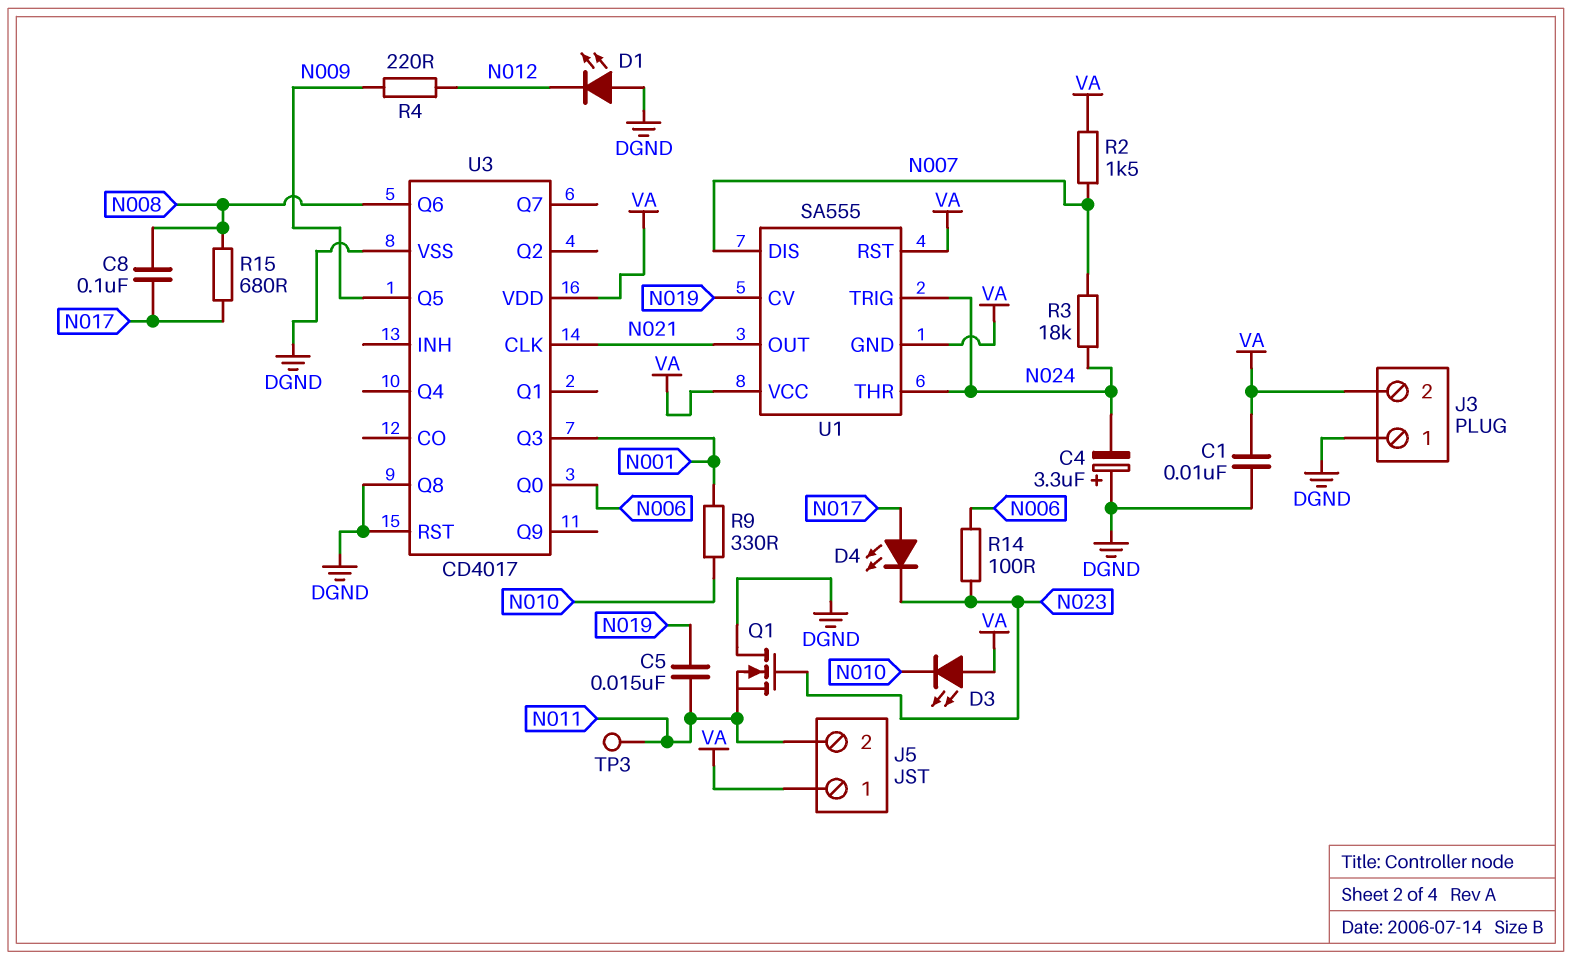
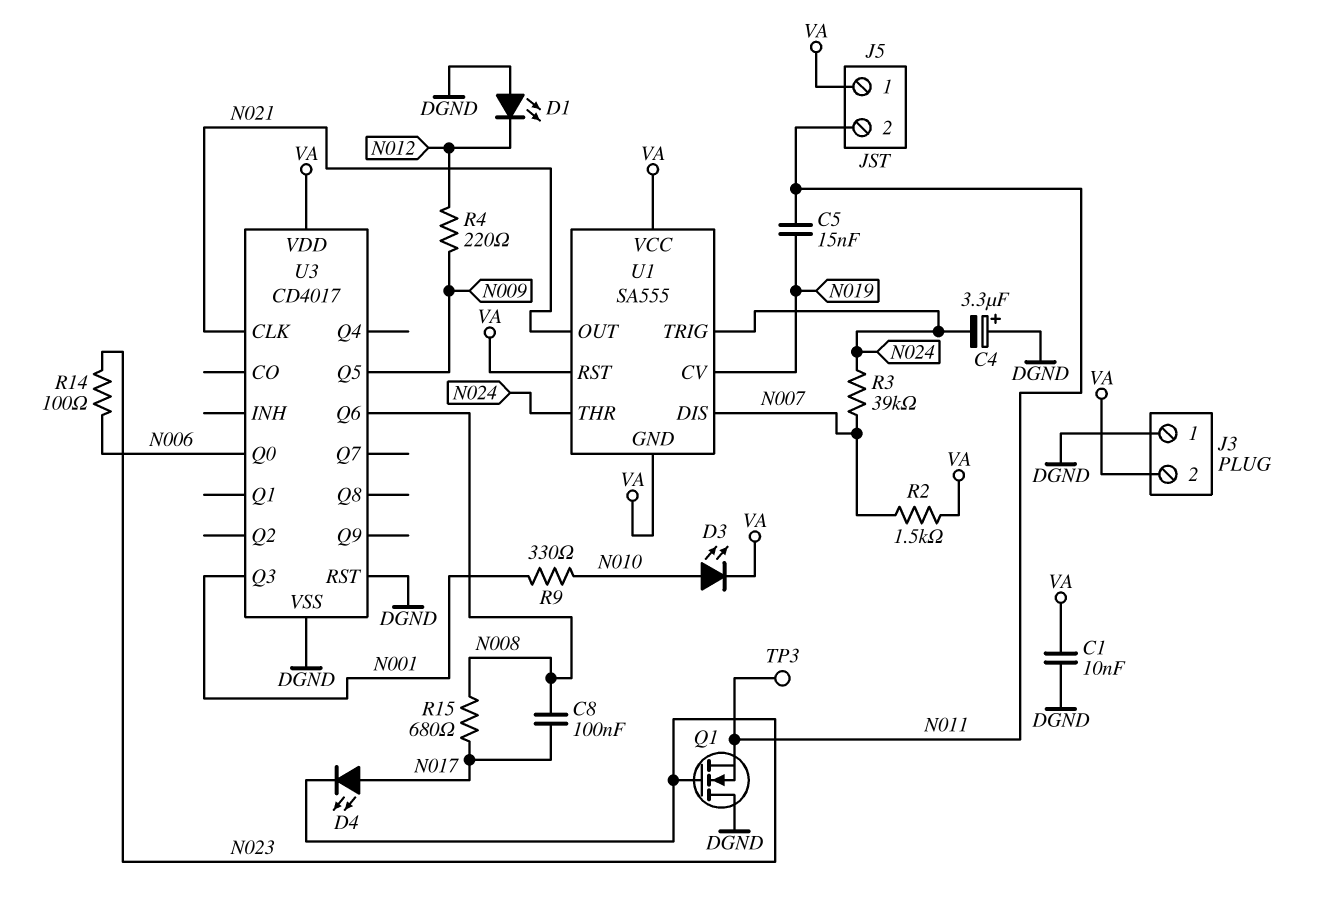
D3: LED (A VA, K N010) -> LED (A N010, K VA)
R3: 18k (N007, N024) -> 39k (N007, N024)
U3 pin Q8: DGND -> none

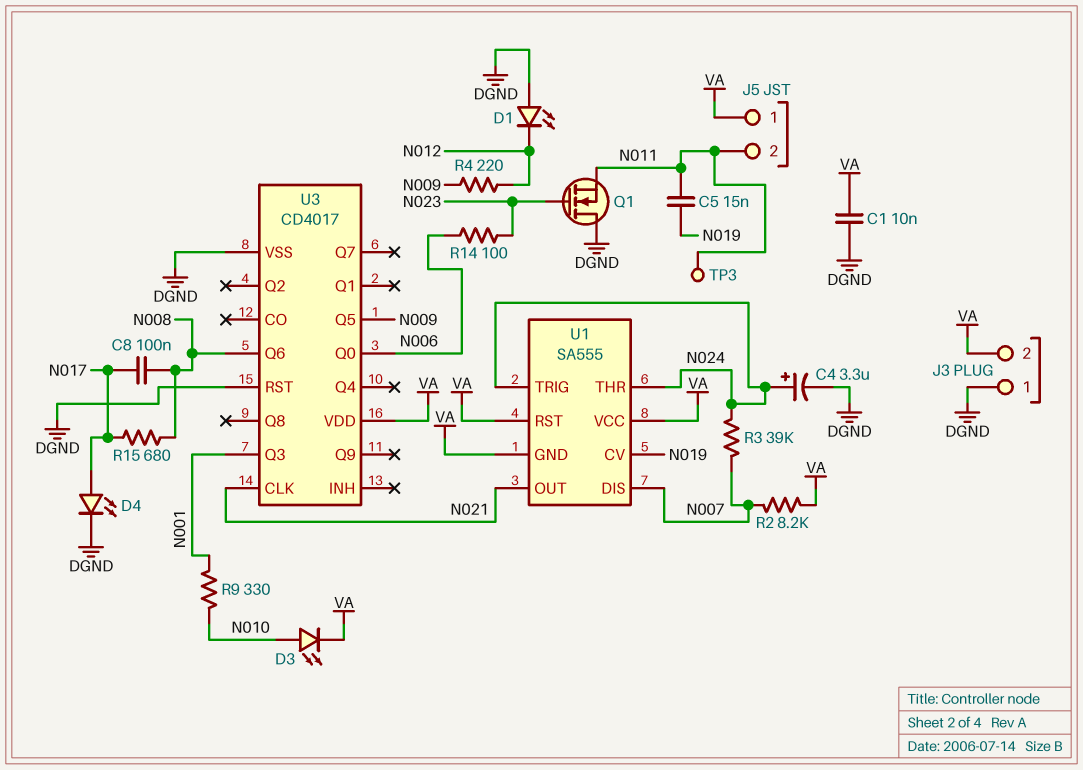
C4: 3.3uF (plus DGND, minus N024) -> 3.3uF (plus N024, minus DGND)
D4: LED (A N017, K N023) -> LED (A N017, K DGND)
R2: 1.5k (N007, VA) -> 8.2k (N007, VA)

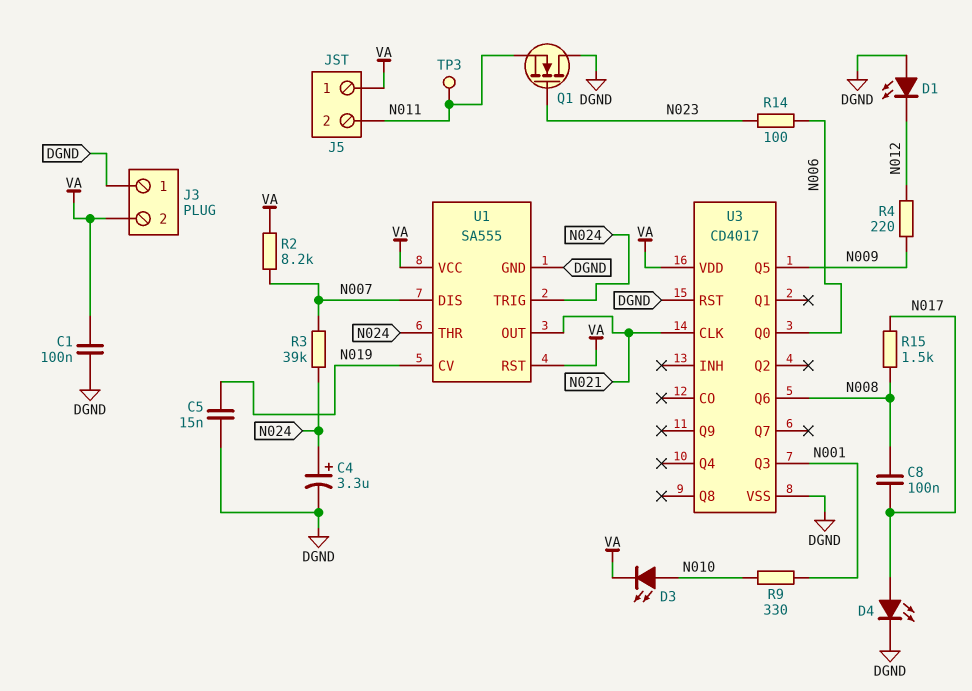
C1: 10nF (DGND, VA) -> 100nF (DGND, VA)
C5: 15nF (N011, N019) -> 15nF (DGND, N019)
R15: 680 (N008, N017) -> 1.5k (N008, N017)
U1 pin GND: VA -> DGND

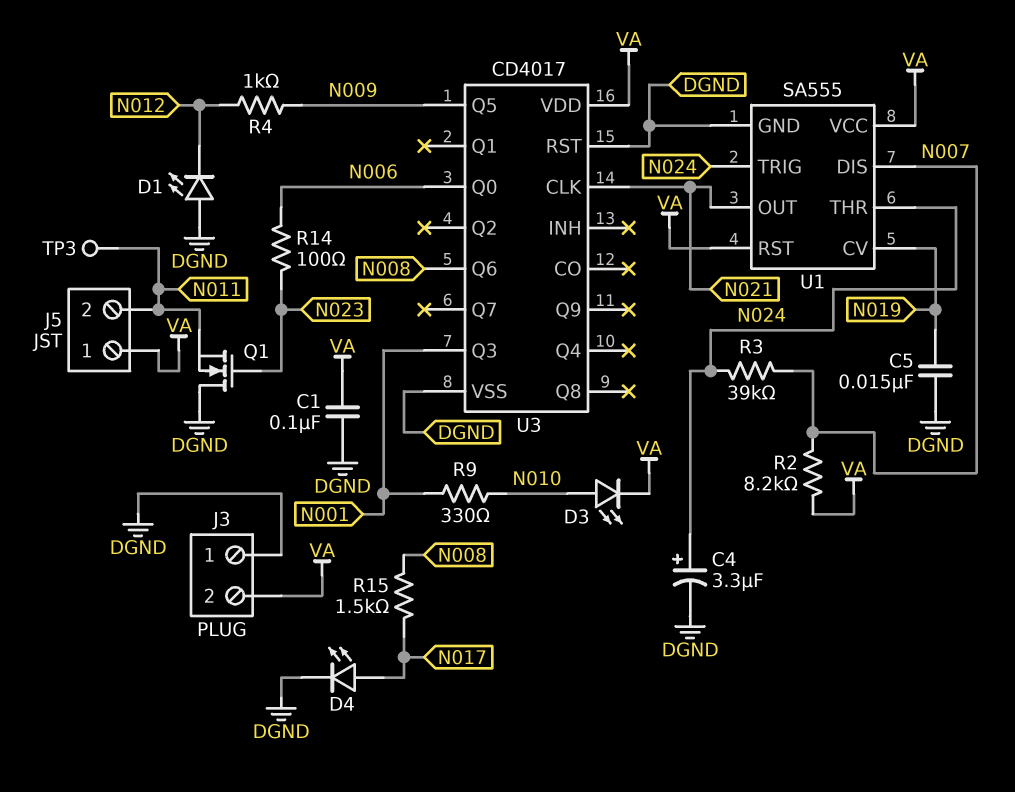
C8: 100nF (N008, N017) -> none
R4: 220 (N009, N012) -> 1k (N009, N012)

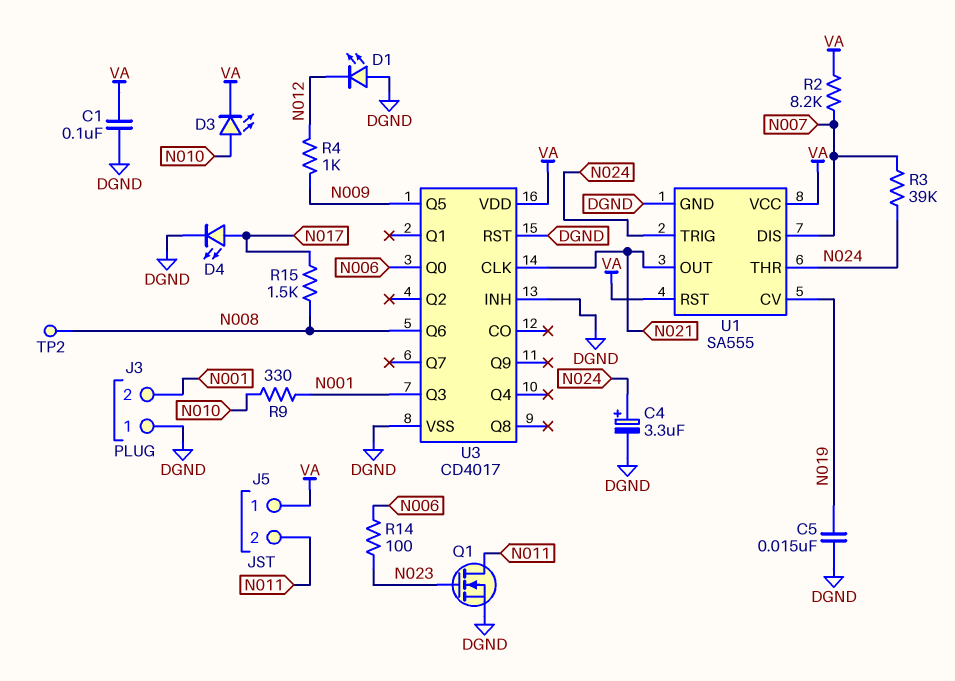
J3 pin 2: VA -> N001
Q1: NMOS (G N023, D DGND, S N011) -> NMOS (G N023, D N011, S DGND)
TP2: none -> test point (N008)
TP3: test point (N011) -> none
U3 pin INH: none -> DGND

